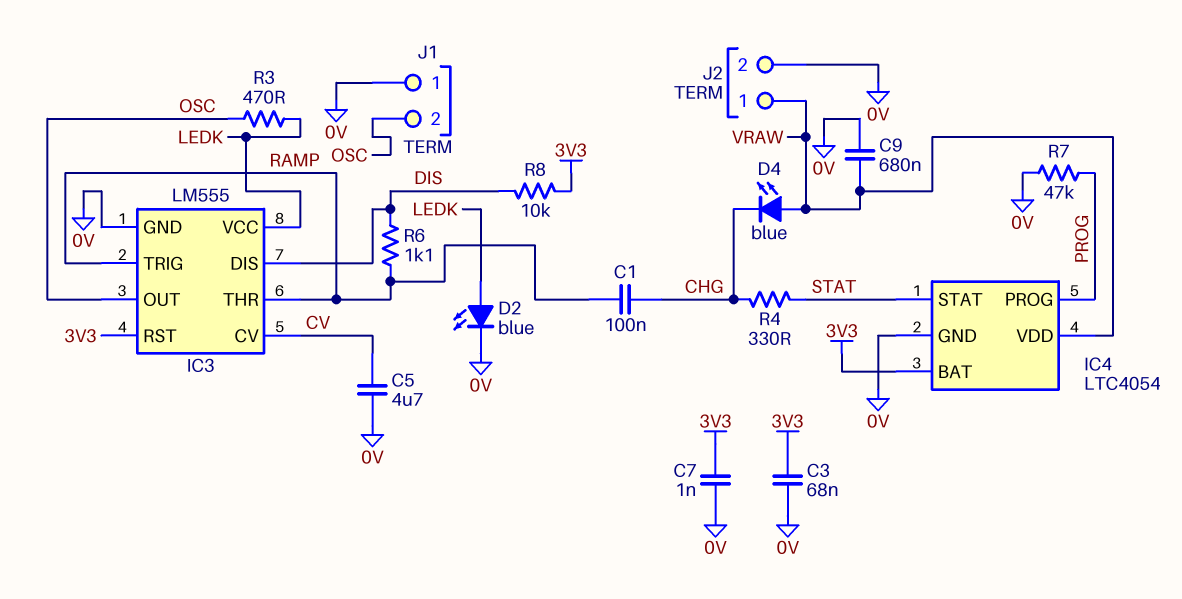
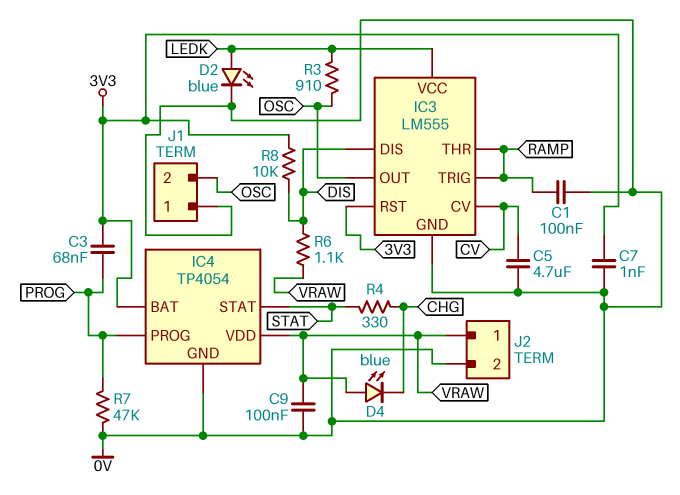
C1: 100nF (CHG, RAMP) -> 100nF (0V, RAMP)
C3: 68nF (0V, 3V3) -> 68nF (3V3, PROG)
C9: 680nF (0V, VRAW) -> 100nF (0V, VRAW)
IC4: LTC4054 -> TP4054
R3: 470 (LEDK, OSC) -> 910 (LEDK, OSC)
R6: 1.1k (DIS, RAMP) -> 1.1k (DIS, VRAW)

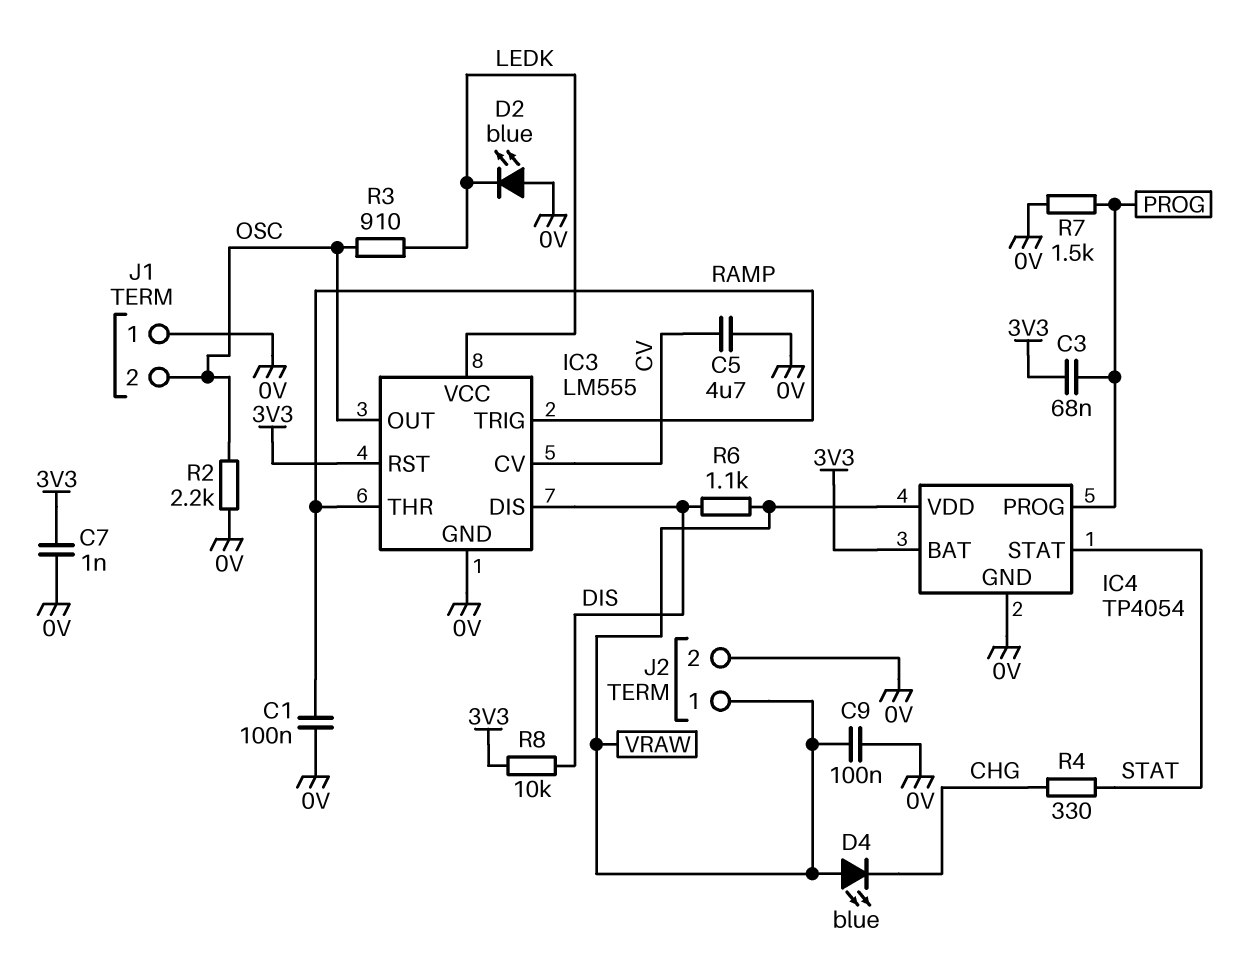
D2: LED blue (A LEDK, K 0V) -> LED blue (A 0V, K LEDK)
R2: none -> 2.2k (0V, OSC)
R7: 47k (0V, PROG) -> 1.5k (0V, PROG)

